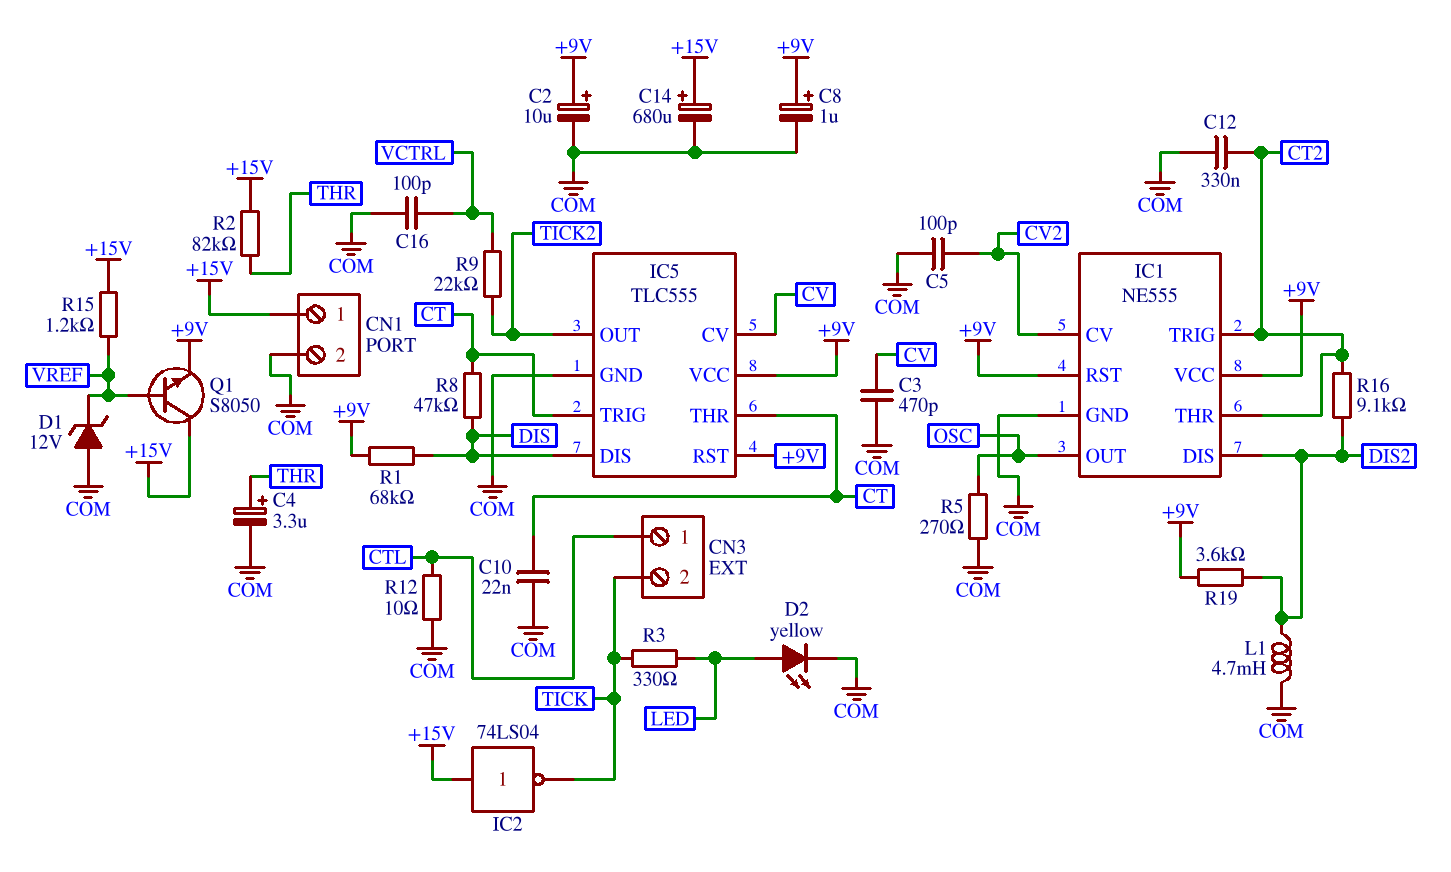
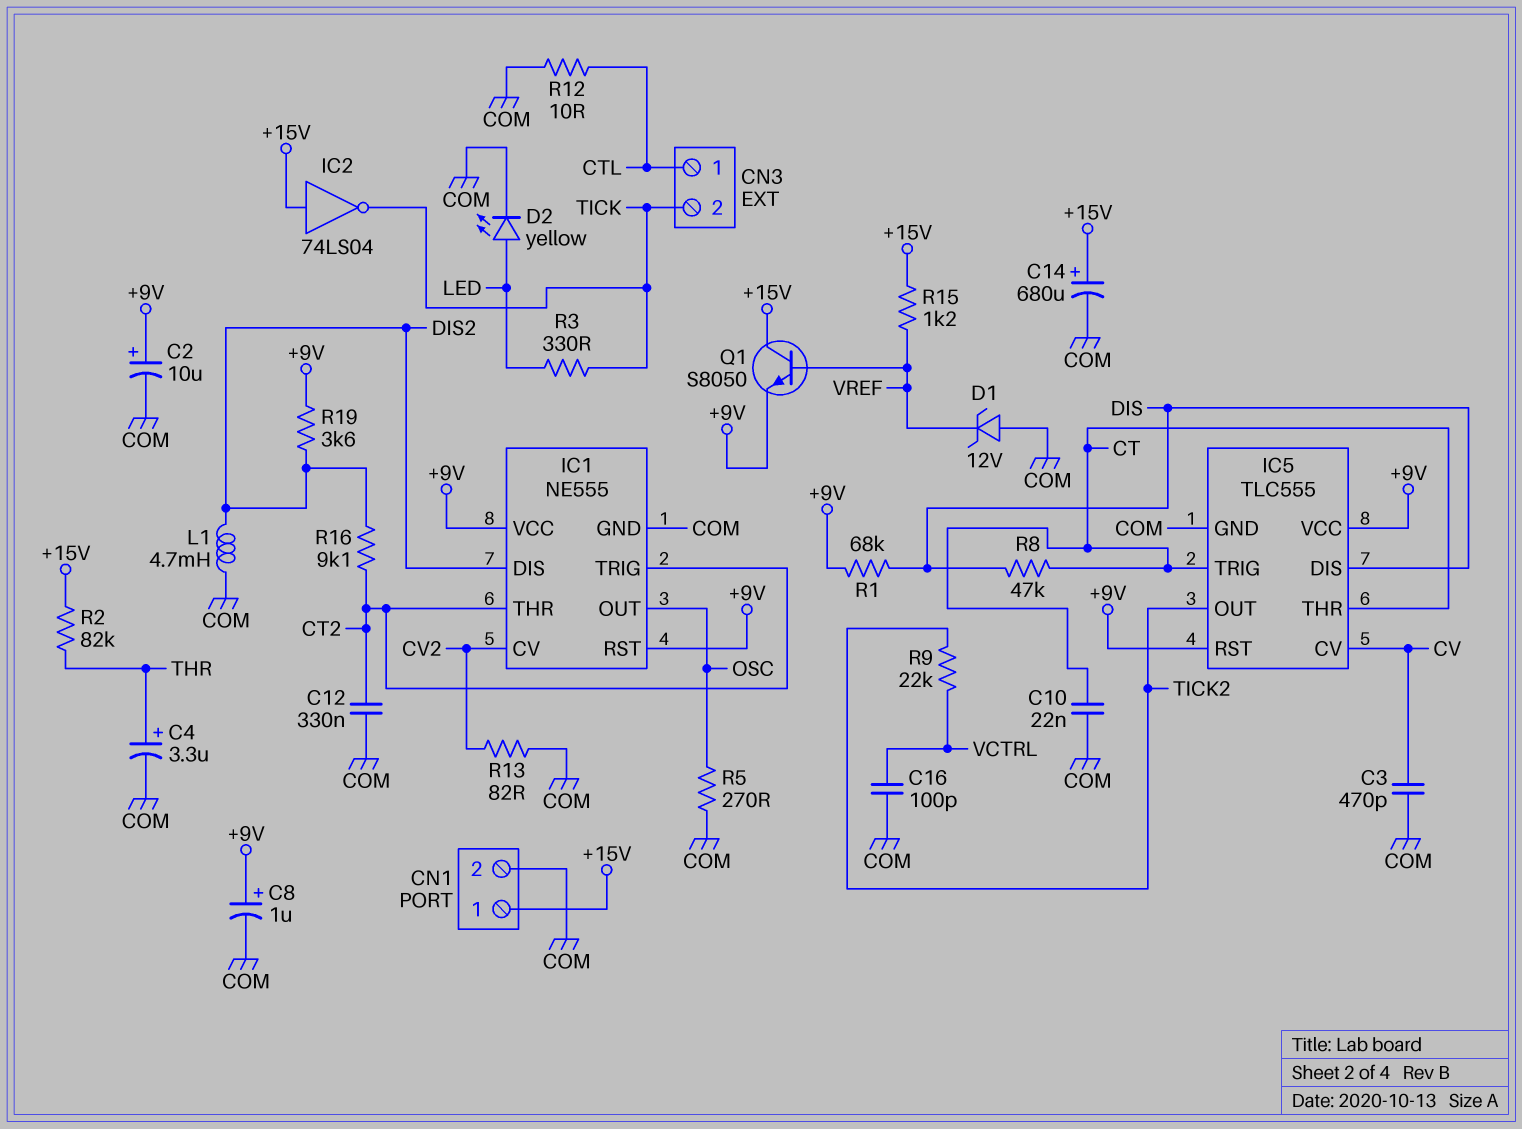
C5: 100pF (COM, CV2) -> none
R13: none -> 82 (COM, CV2)

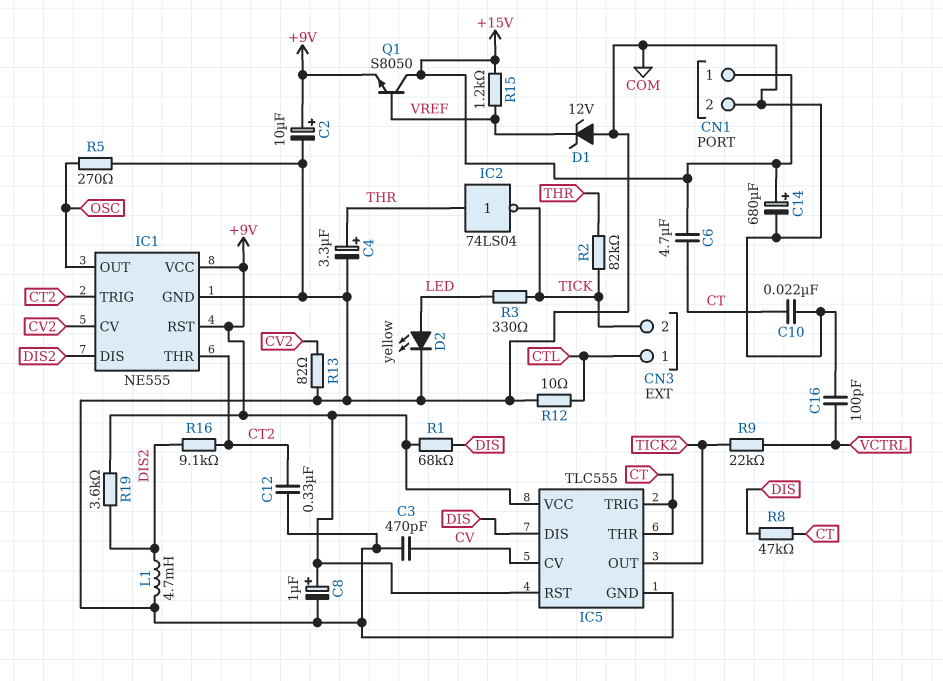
C6: none -> 4.7uF (+15V, CT)
IC2: NOT 74LS04 (in +15V, out TICK) -> NOT 74LS04 (in THR, out TICK)
R2: 82k (+15V, THR) -> 82k (THR, TICK)

